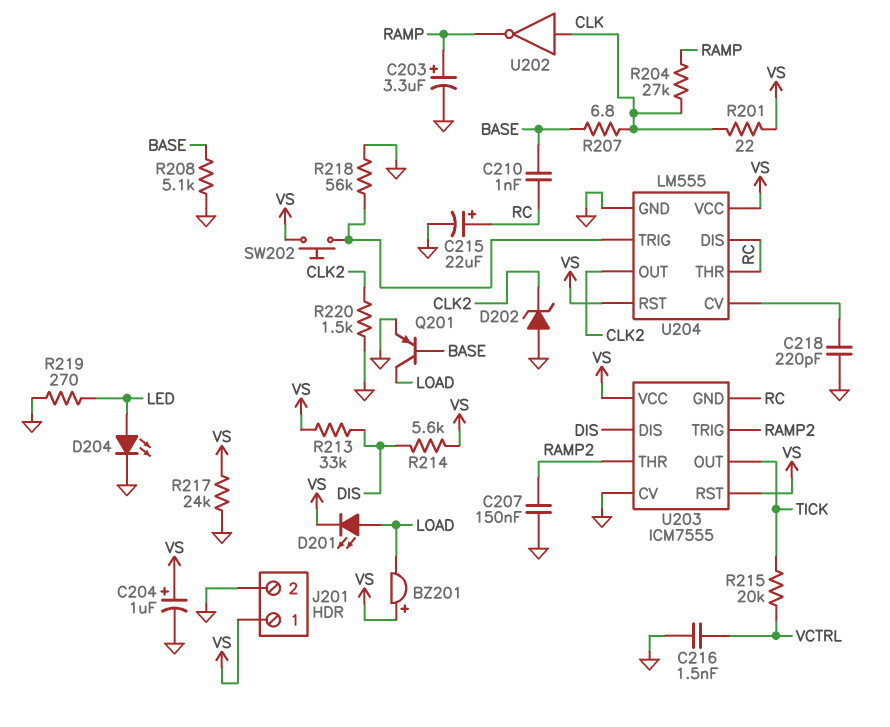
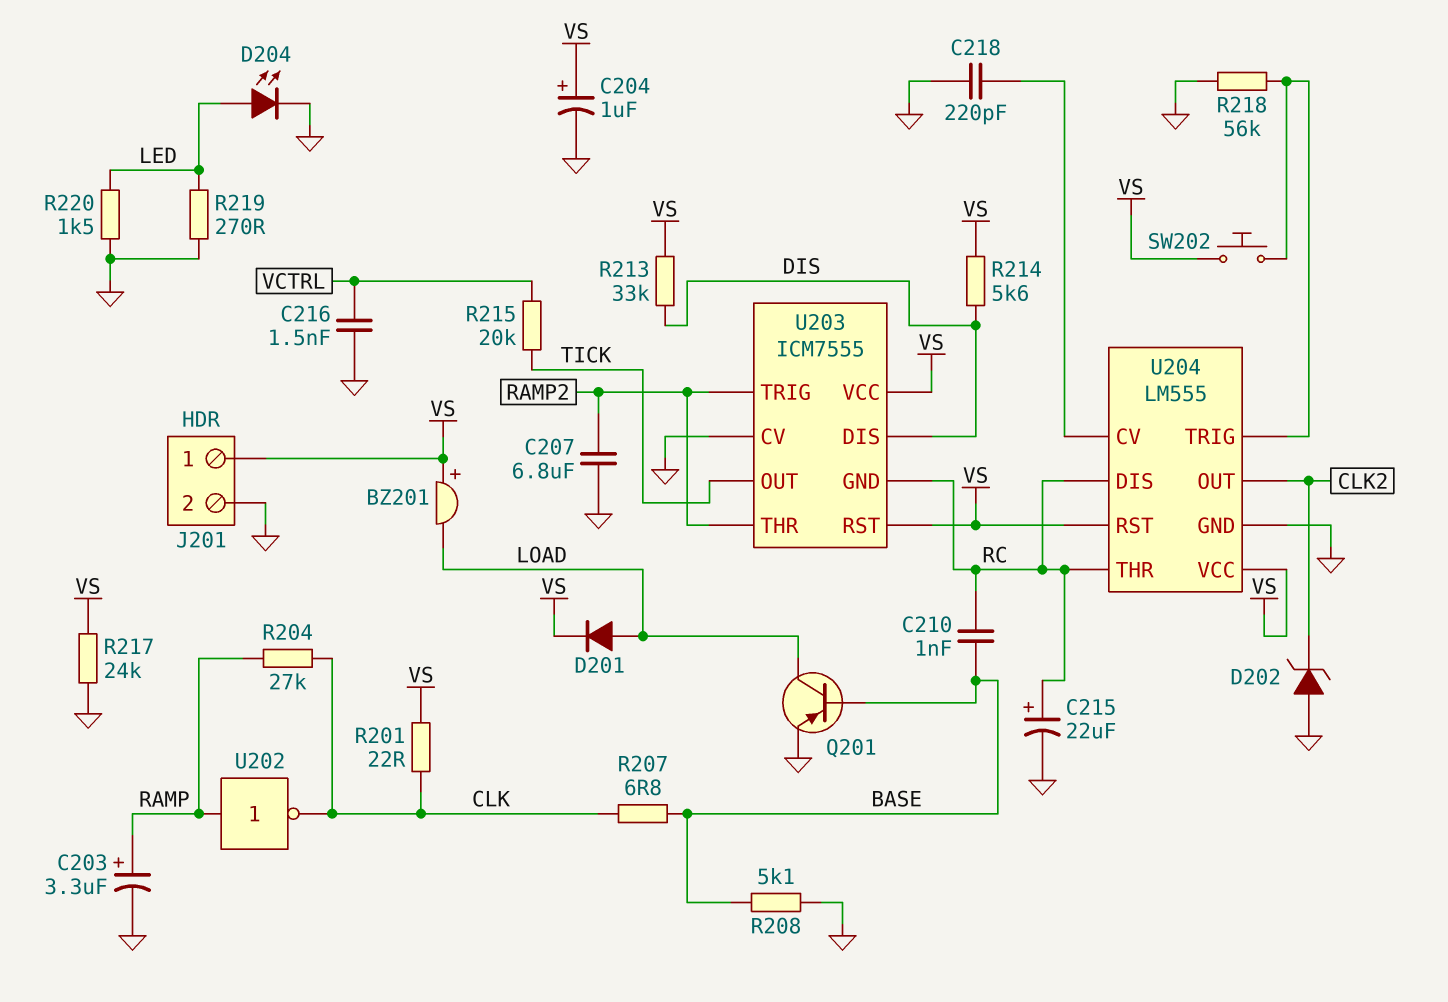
C207: 150nF (GND, RAMP2) -> 6.8uF (GND, RAMP2)
D201: LED (A LOAD, K VS) -> diode (A LOAD, K VS)
R220: 1.5k (CLK2, GND) -> 1.5k (GND, LED)
U202: NOT (in CLK, out RAMP) -> NOT (in RAMP, out CLK)

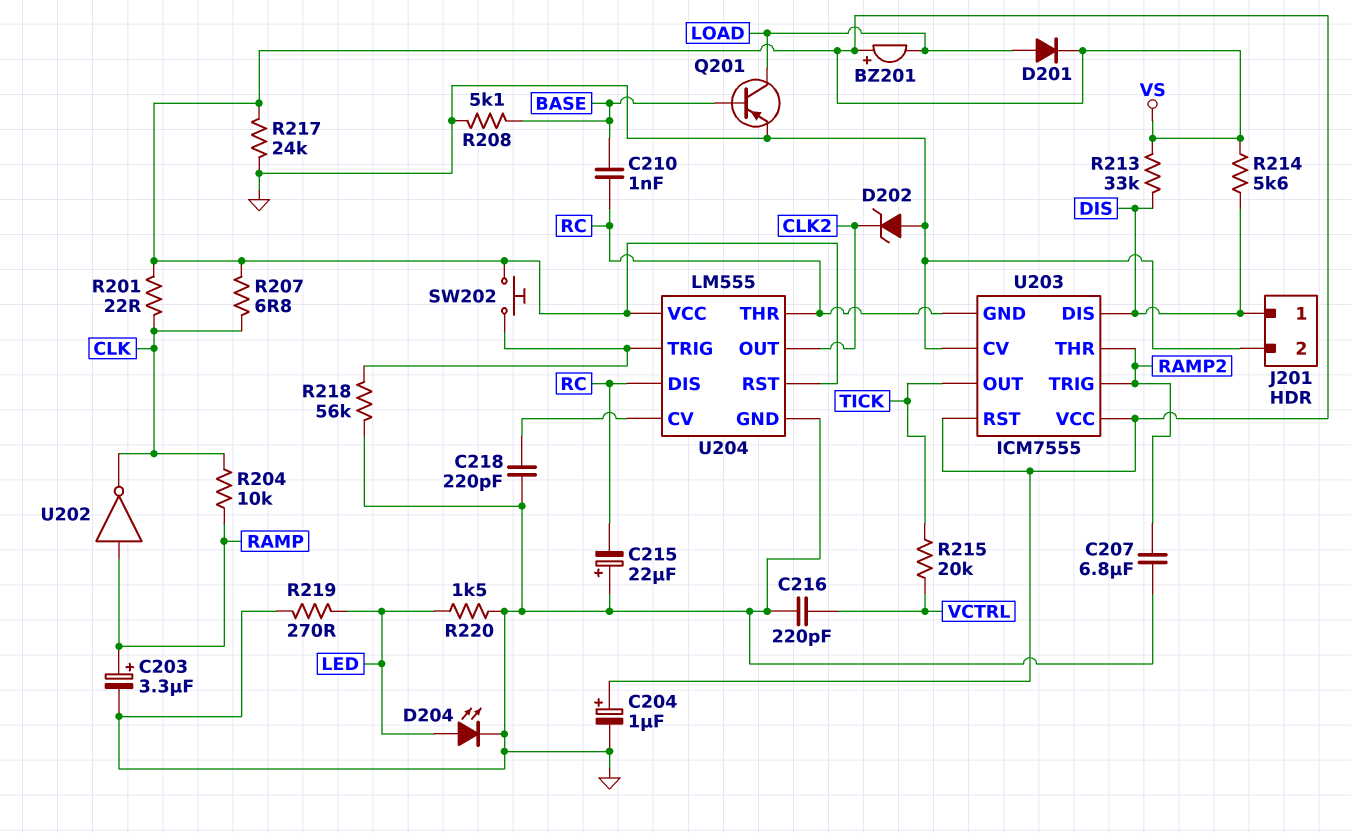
C215: 22uF (plus RC, minus GND) -> 22uF (plus GND, minus RC)
C216: 1.5nF (GND, VCTRL) -> 220pF (GND, VCTRL)
J201 pin 1: VS -> DIS
R204: 27k (CLK, RAMP) -> 10k (CLK, RAMP)
R207: 6.8 (BASE, CLK) -> 6.8 (CLK, VS)

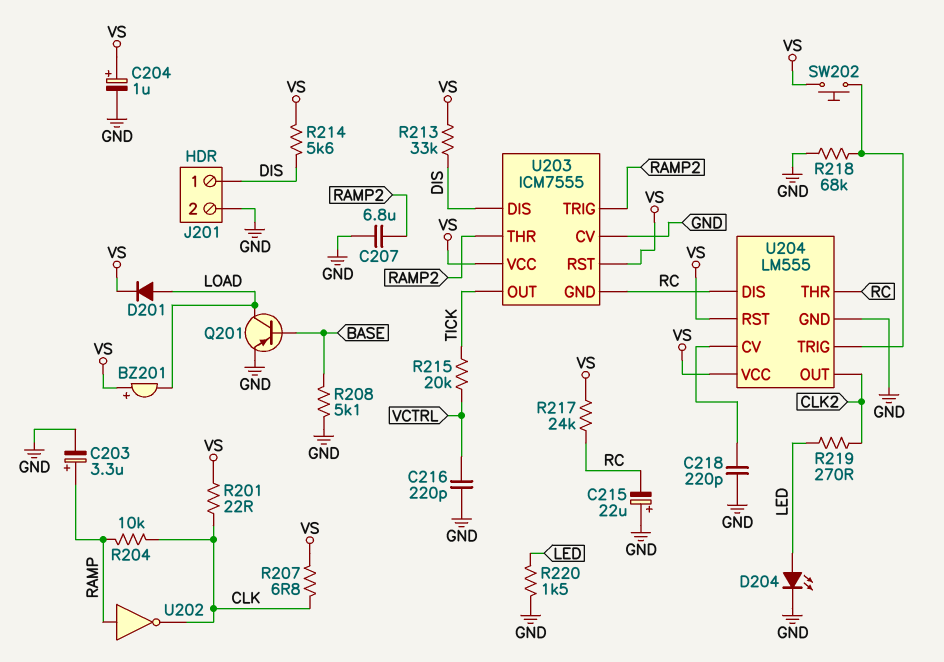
C210: 1nF (BASE, RC) -> none
D202: zener (A GND, K CLK2) -> none
R217: 24k (GND, VS) -> 24k (RC, VS)
R218: 56k (GND, U204/TRIG) -> 68k (GND, U204/TRIG)
R219: 270 (GND, LED) -> 270 (CLK2, LED)

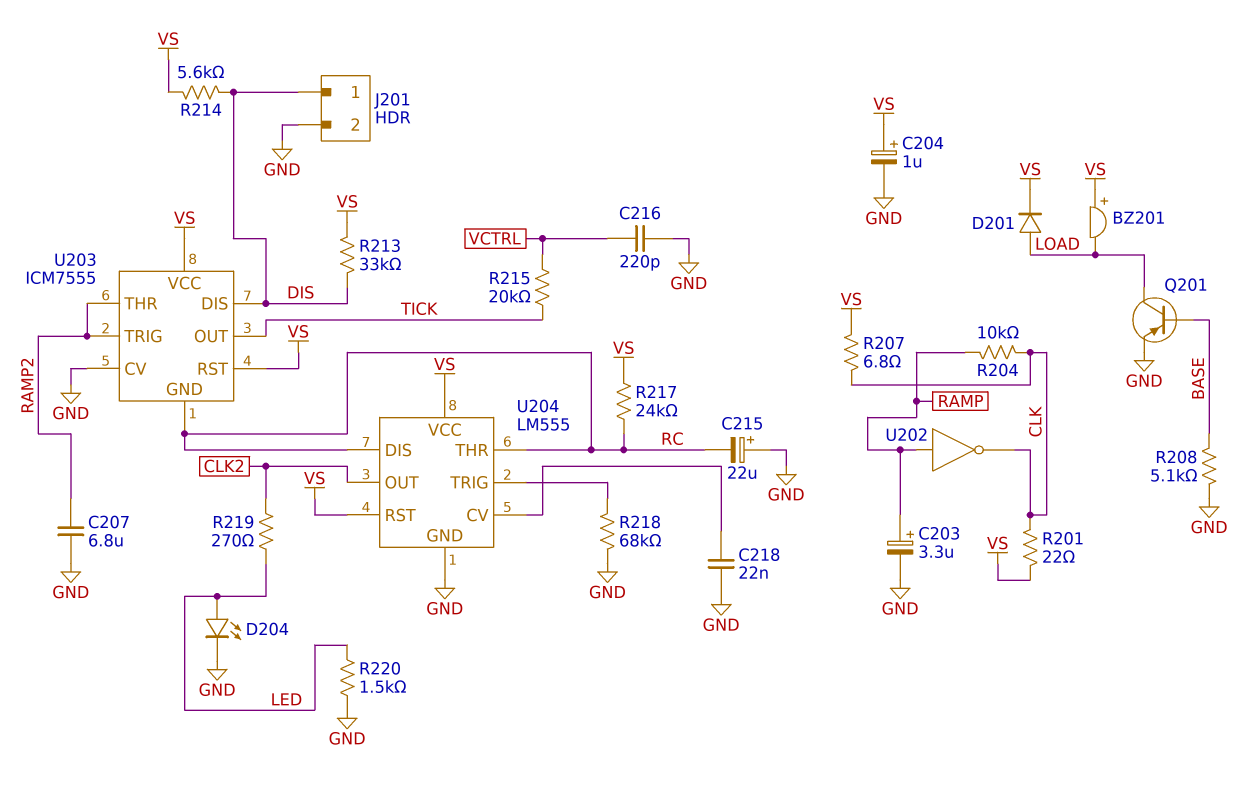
C218: 220pF (GND, U204/CV) -> 22nF (GND, U204/CV)
SW202: button (U204/TRIG, VS) -> none

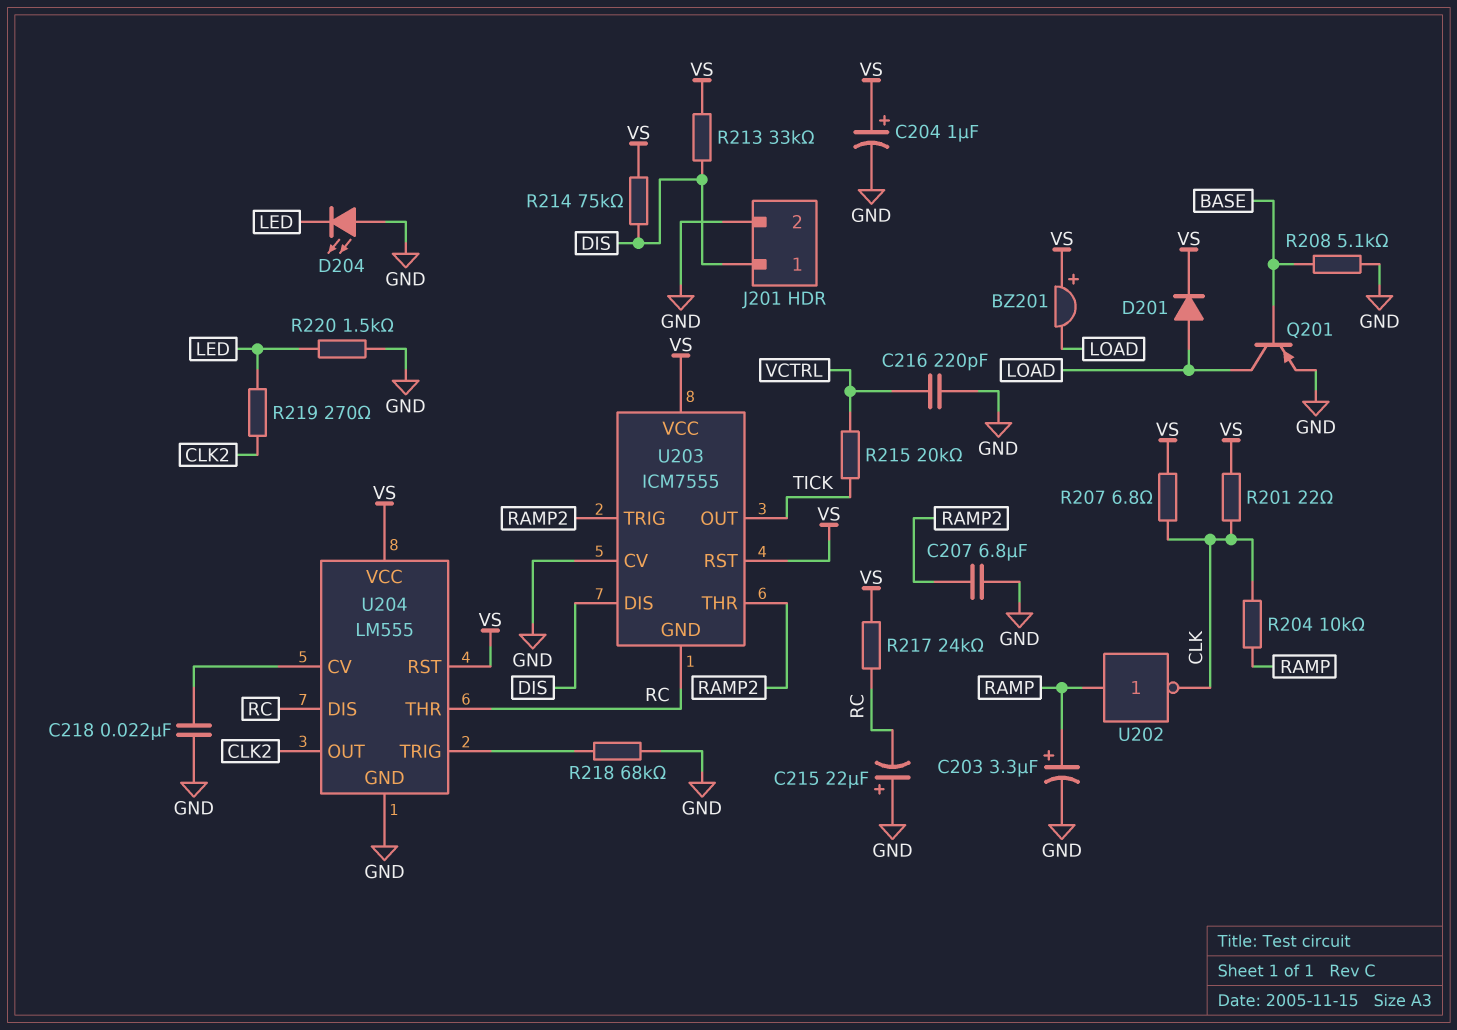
D204: LED (A LED, K GND) -> LED (A GND, K LED)
R214: 5.6k (DIS, VS) -> 75k (DIS, VS)

